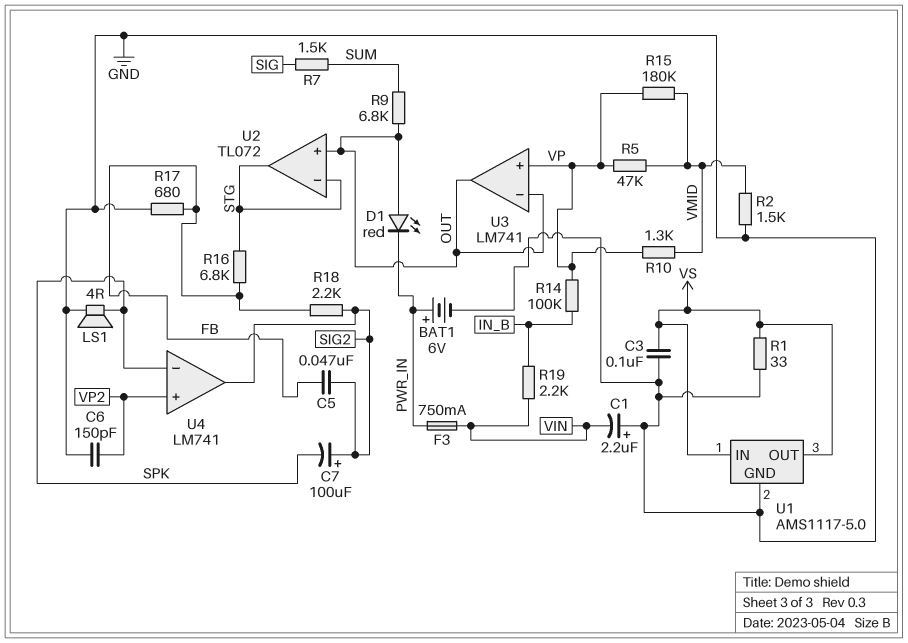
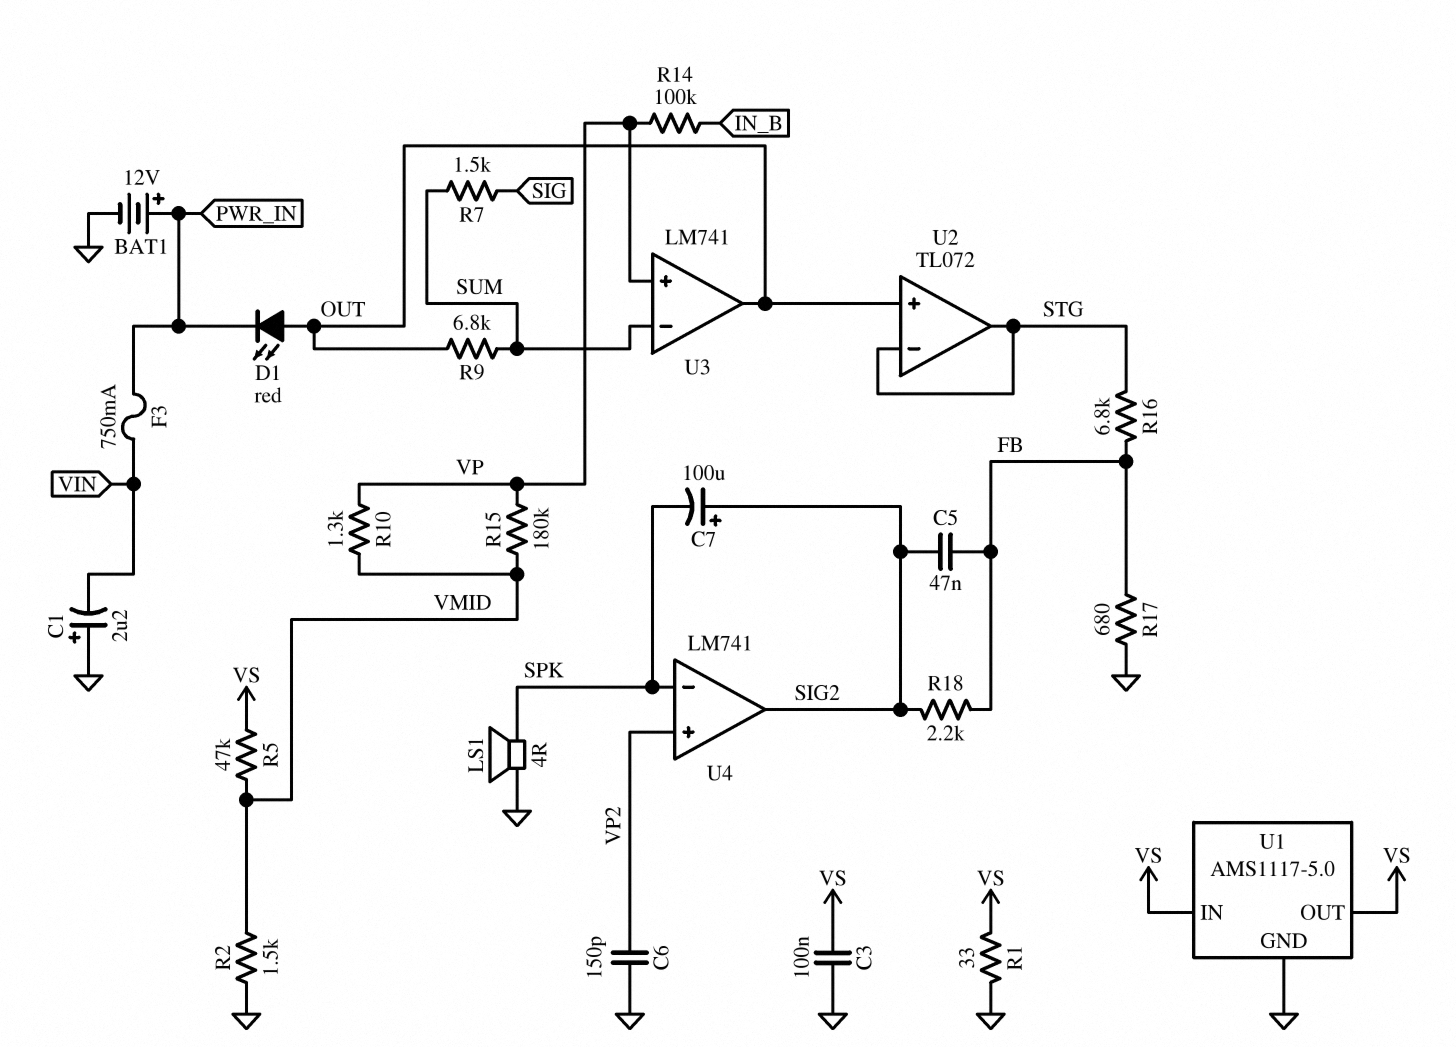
BAT1: 6V (plus PWR_IN, minus GND) -> 12V (plus PWR_IN, minus GND)
R5: 47k (VMID, VP) -> 47k (VMID, VS)
R19: 2.2k (IN_B, VIN) -> none
U3 pin in-: OUT -> SUM

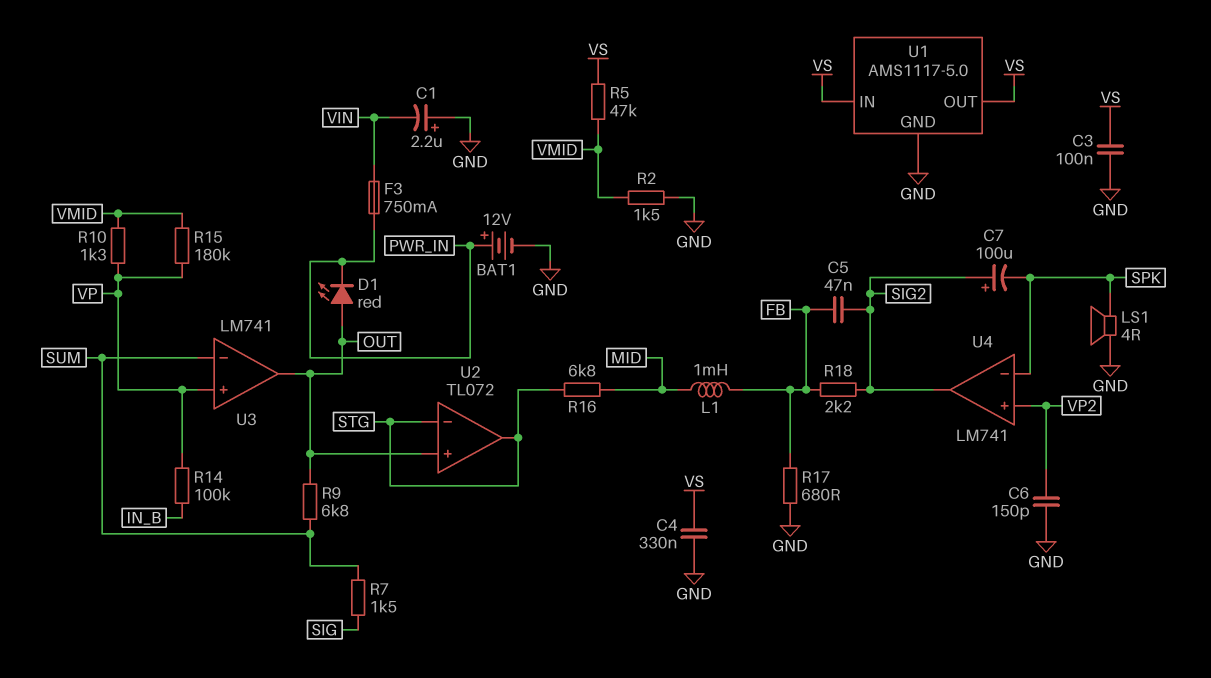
C4: none -> 330nF (GND, VS)
L1: none -> 1mH (FB, MID)
R1: 33 (GND, VS) -> none
R16: 6.8k (FB, STG) -> 6.8k (MID, STG)

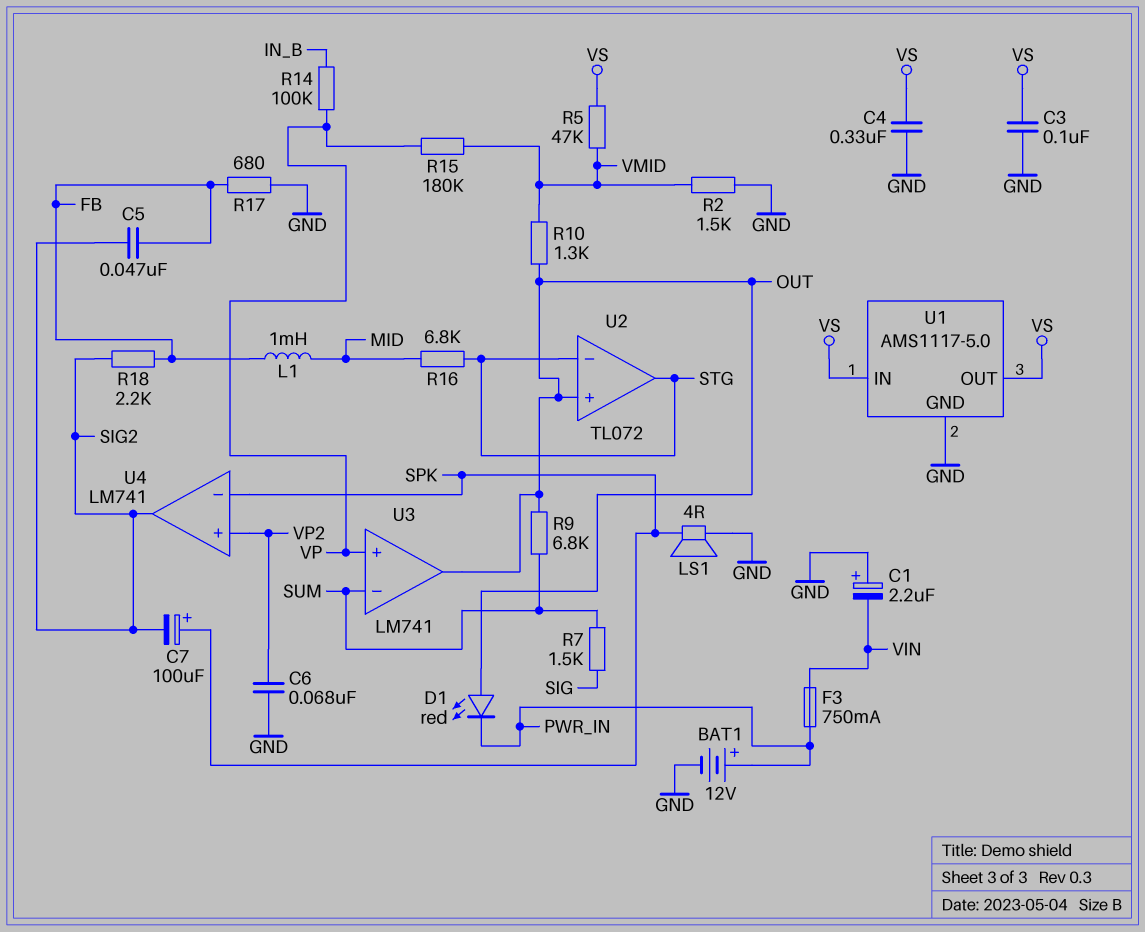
C6: 150pF (GND, VP2) -> 68nF (GND, VP2)
C7: 100uF (plus SIG2, minus SPK) -> 100uF (plus SPK, minus SIG2)
R10: 1.3k (VMID, VP) -> 1.3k (OUT, VMID)

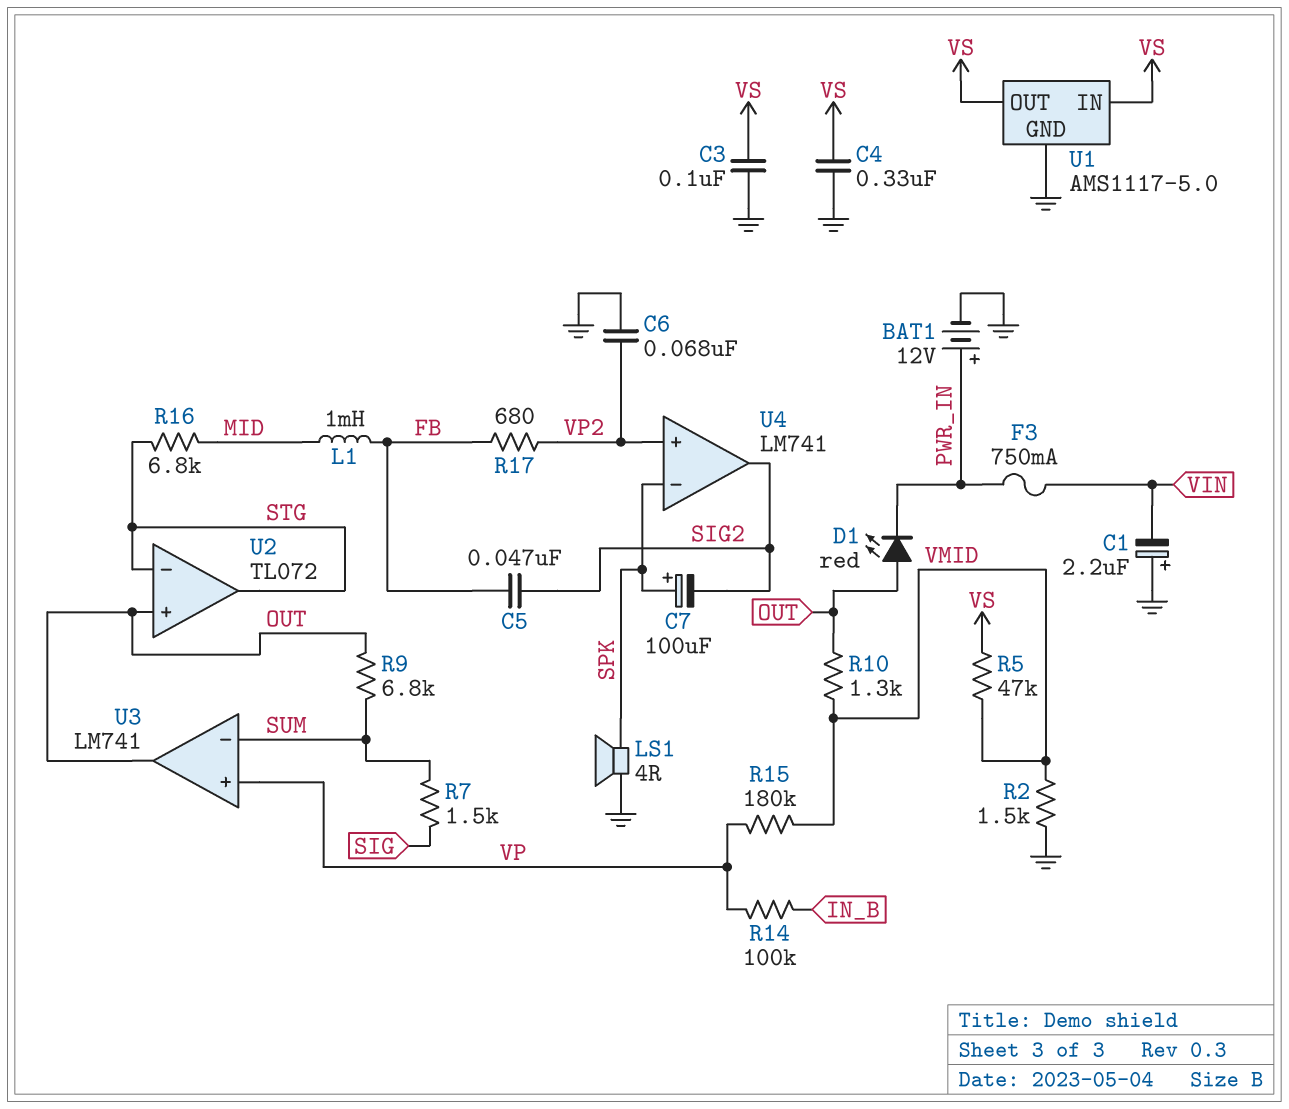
R17: 680 (FB, GND) -> 680 (FB, VP2)
R18: 2.2k (FB, SIG2) -> none

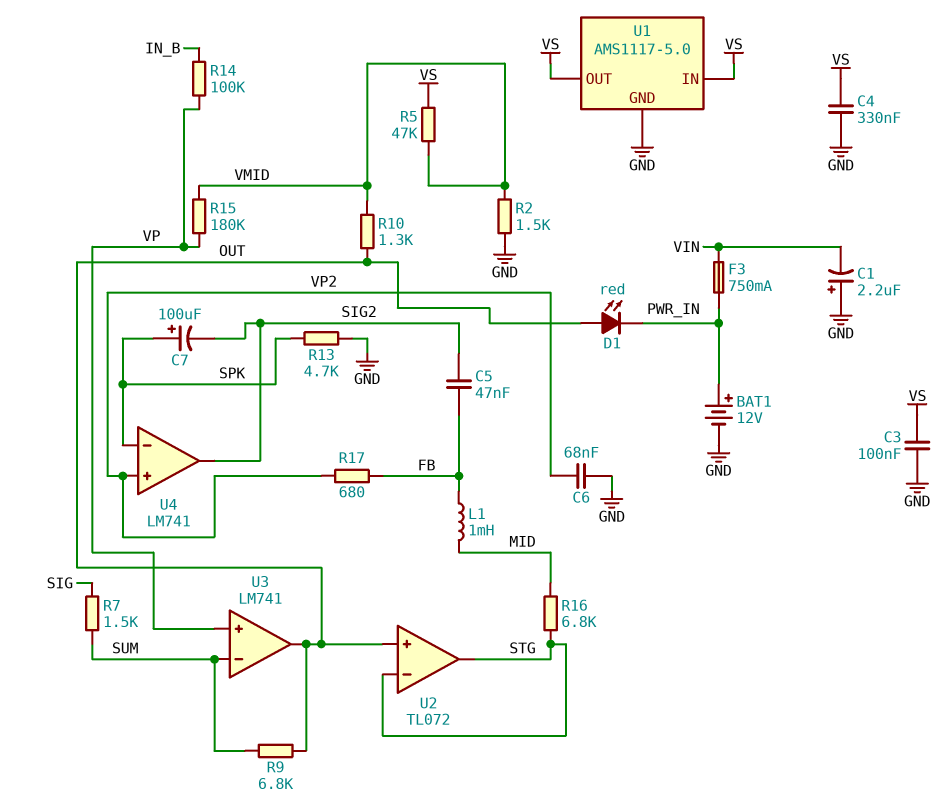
LS1: speaker 4R (GND, SPK) -> none
R13: none -> 4.7k (GND, SPK)

